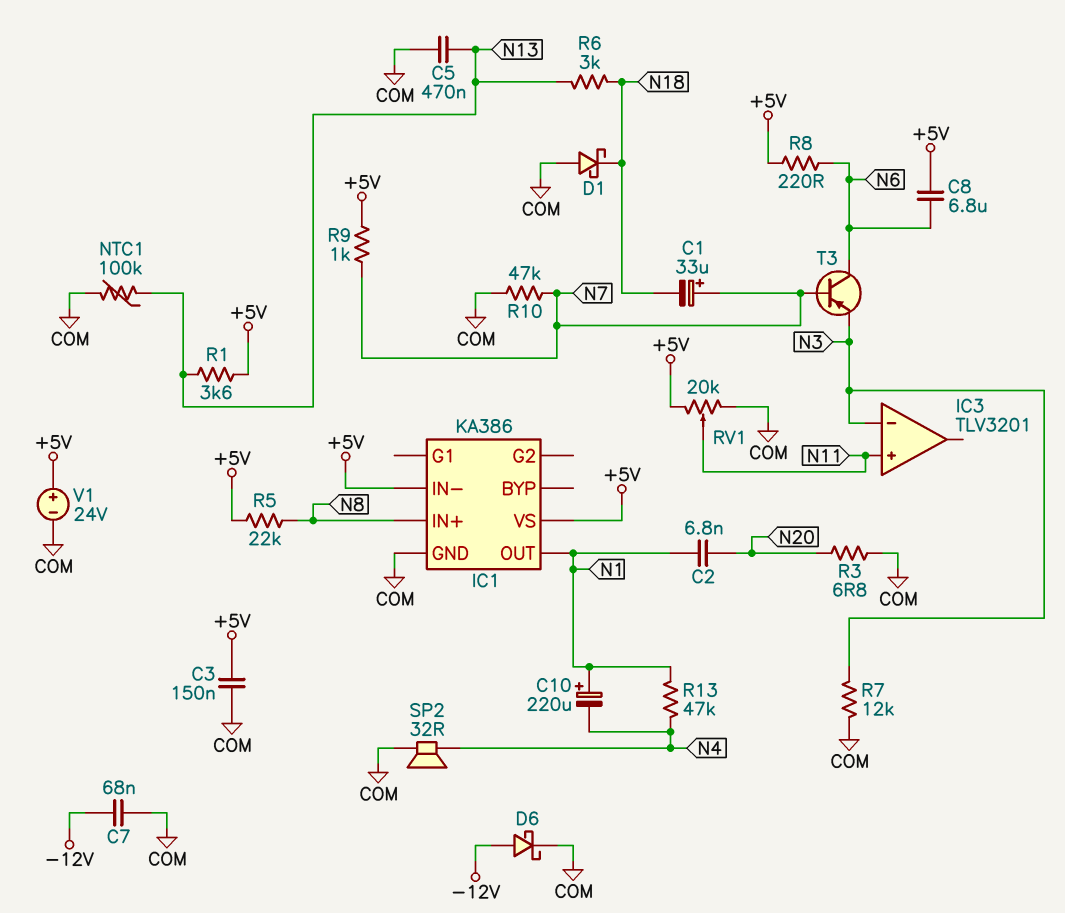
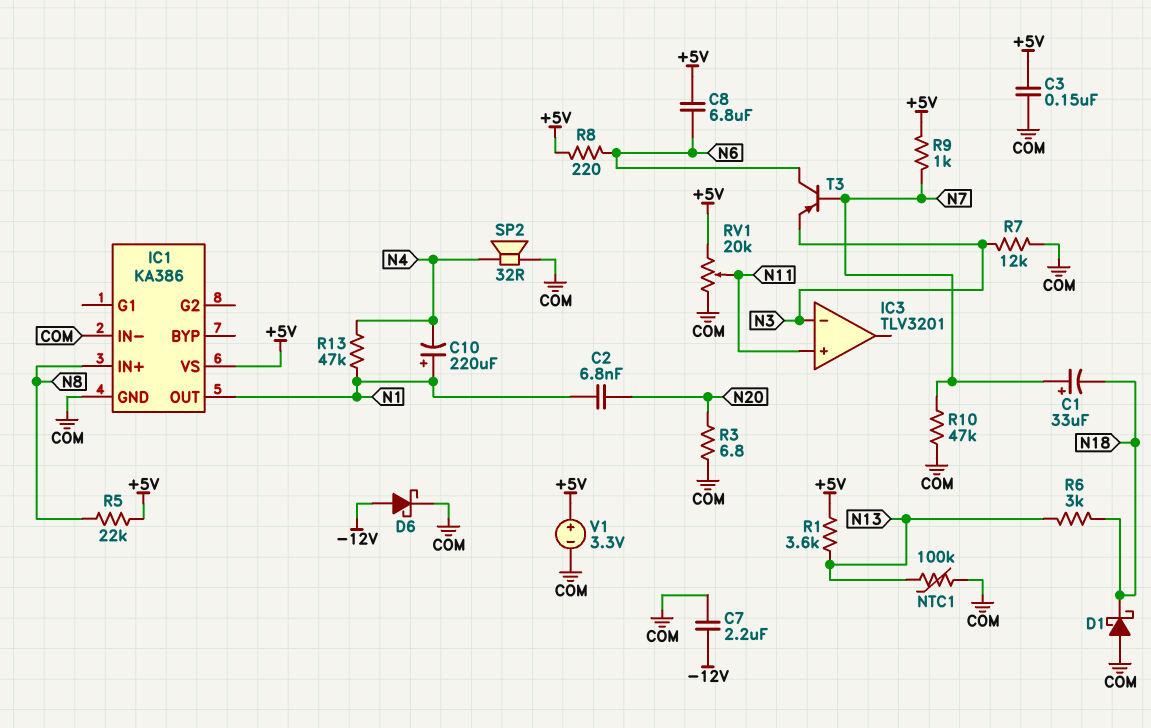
C5: 470nF (COM, N13) -> none
C7: 68nF (-12V, COM) -> 2.2uF (-12V, COM)
IC1 pin IN-: +5V -> COM
V1: 24V (plus +5V, minus COM) -> 3.3V (plus +5V, minus COM)

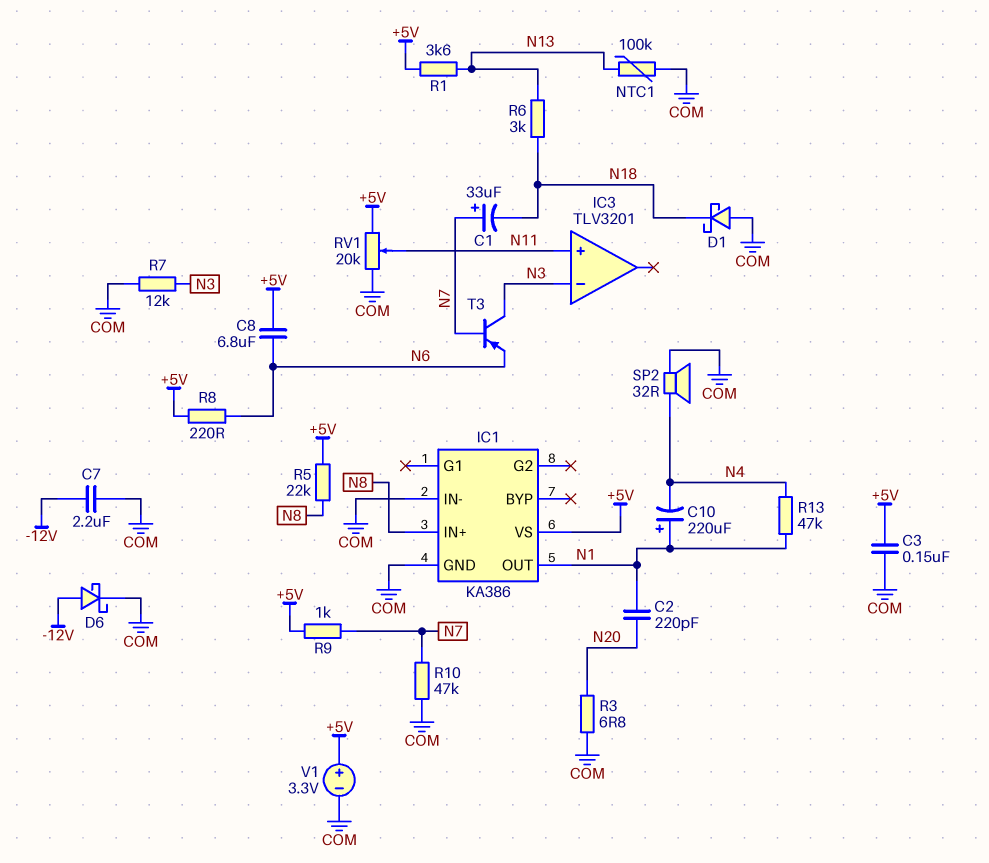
C2: 6.8nF (N1, N20) -> 220pF (N1, N20)
T3: PNP (B N7, C N6, E N3) -> PNP (B N7, C N3, E N6)

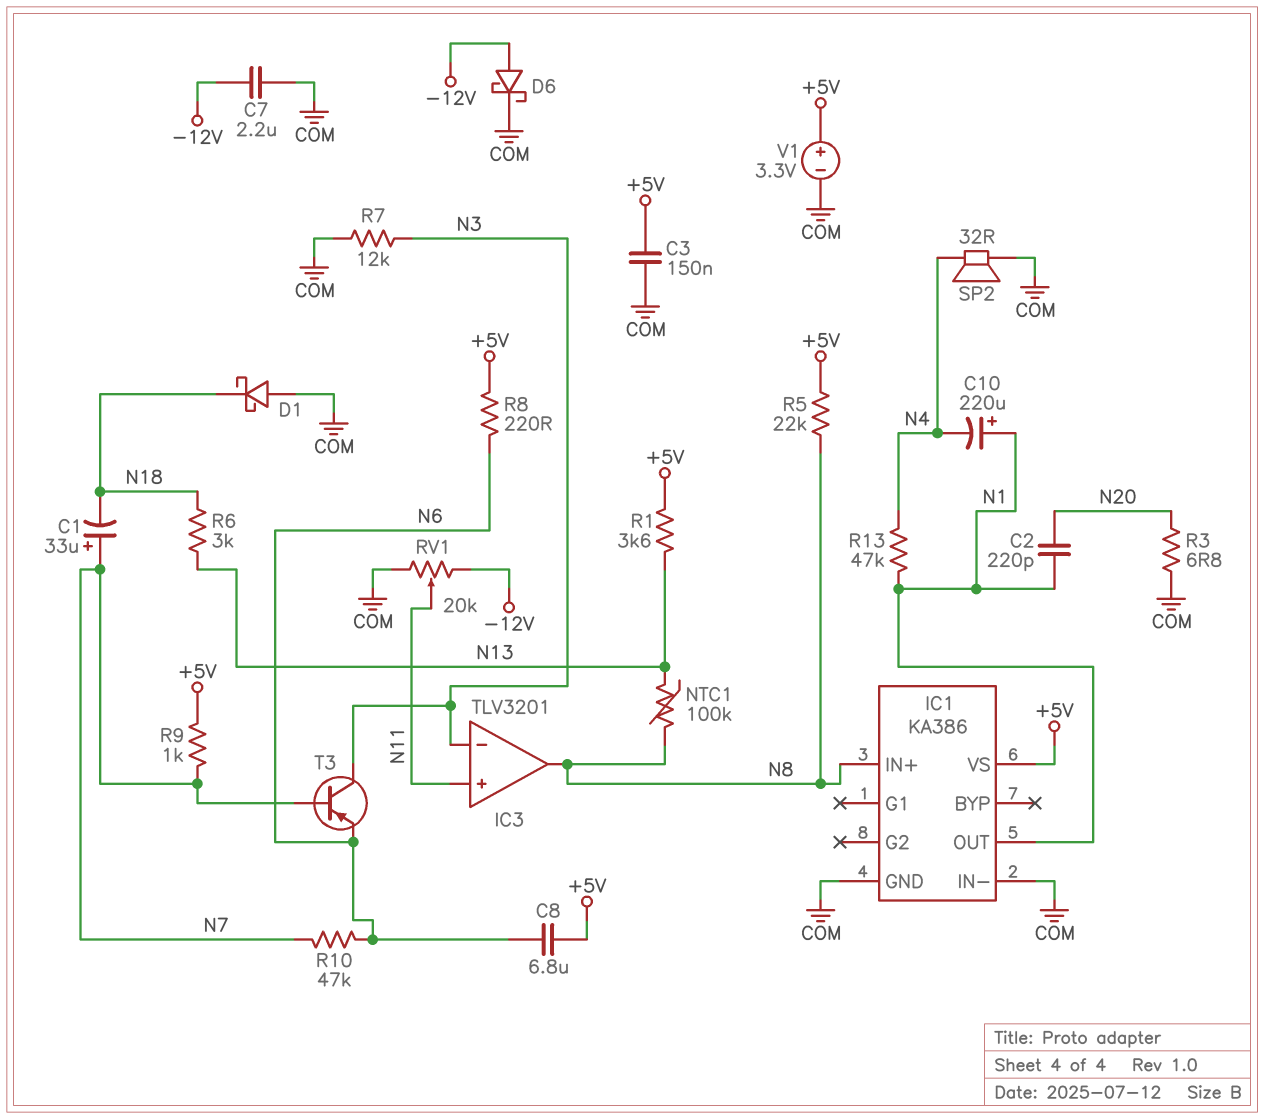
IC3 pin out: none -> N8
NTC1: 100k (COM, N13) -> 100k (N8, N13)
R10: 47k (COM, N7) -> 47k (N6, N7)
RV1: 20k (+5V, COM, wiper N11) -> 20k (-12V, COM, wiper N11)

